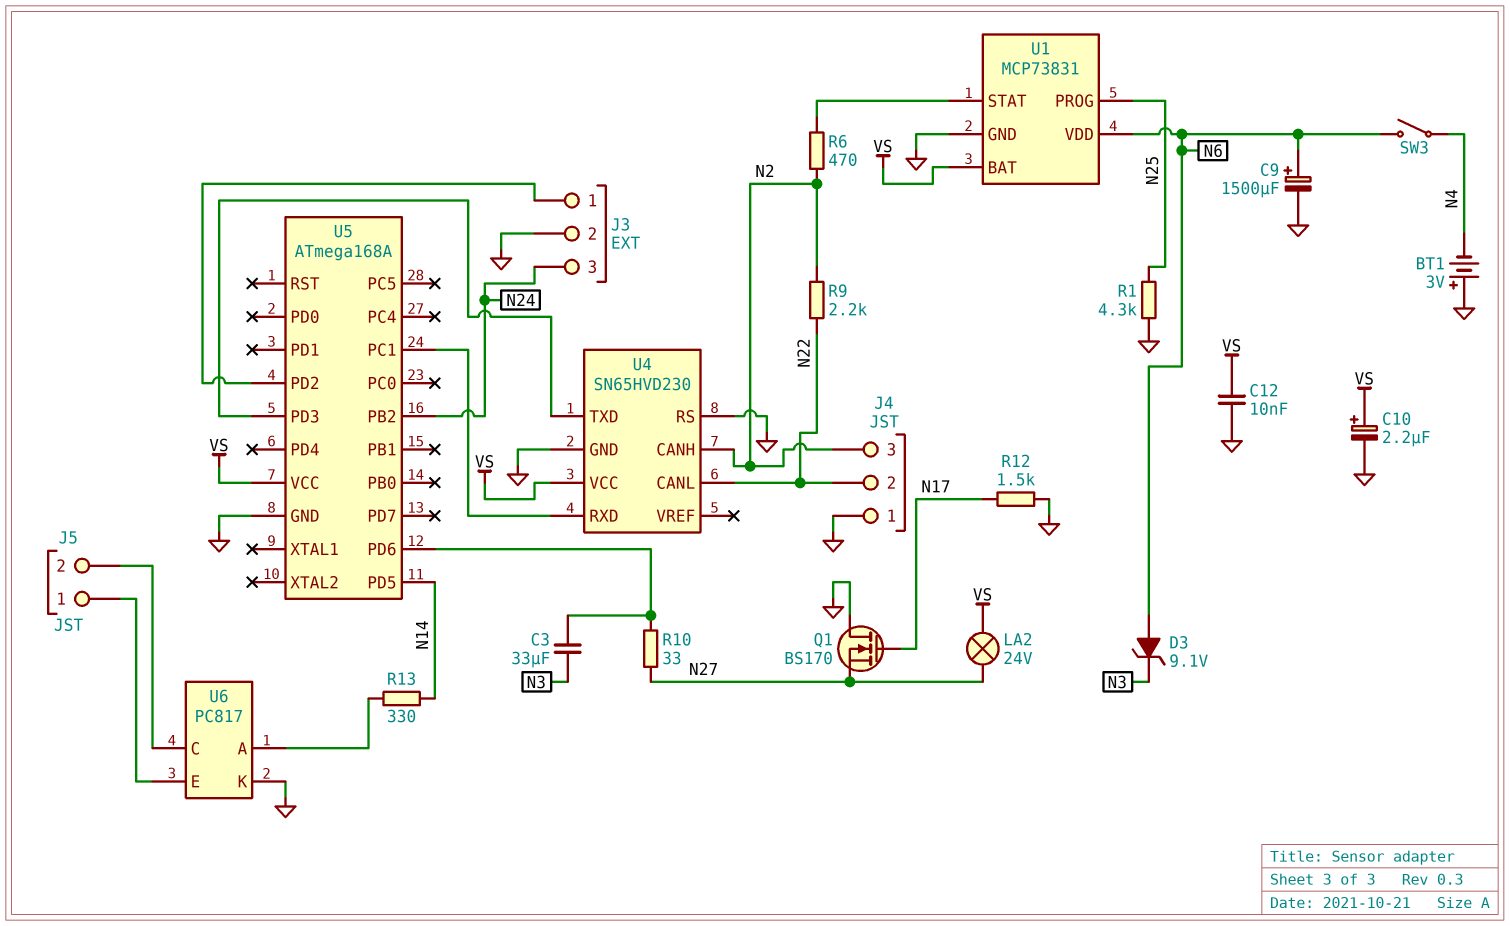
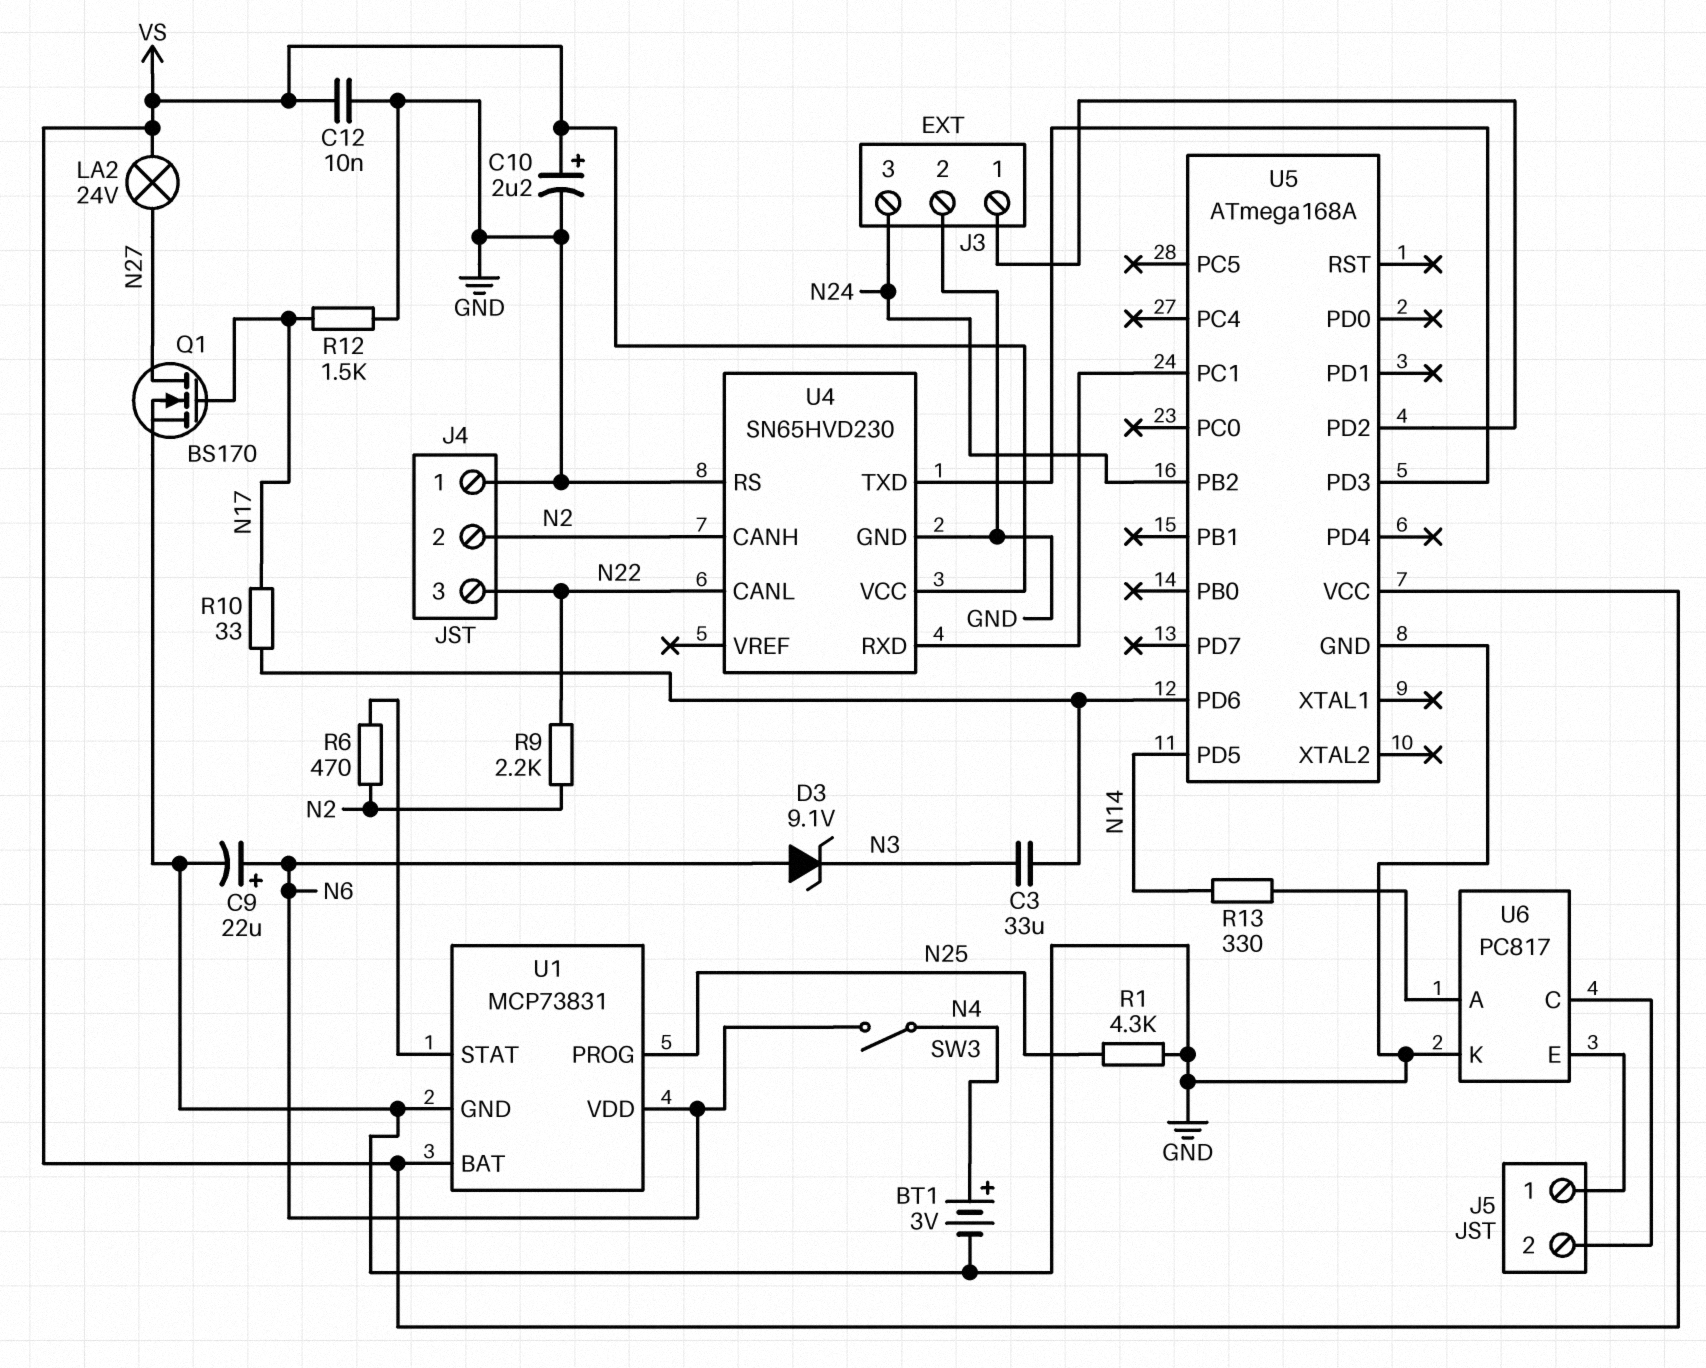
BT1: 3V (plus GND, minus N4) -> 3V (plus N4, minus GND)
C9: 1500uF (plus N6, minus GND) -> 22uF (plus N6, minus GND)
J4 pin 2: N22 -> N2
J4 pin 3: N2 -> N22
Q1: NMOS BS170 (G N17, D GND, S N27) -> NMOS BS170 (G N17, D N27, S GND)
R10: 33 (N27, U5/PD6) -> 33 (N17, U5/PD6)

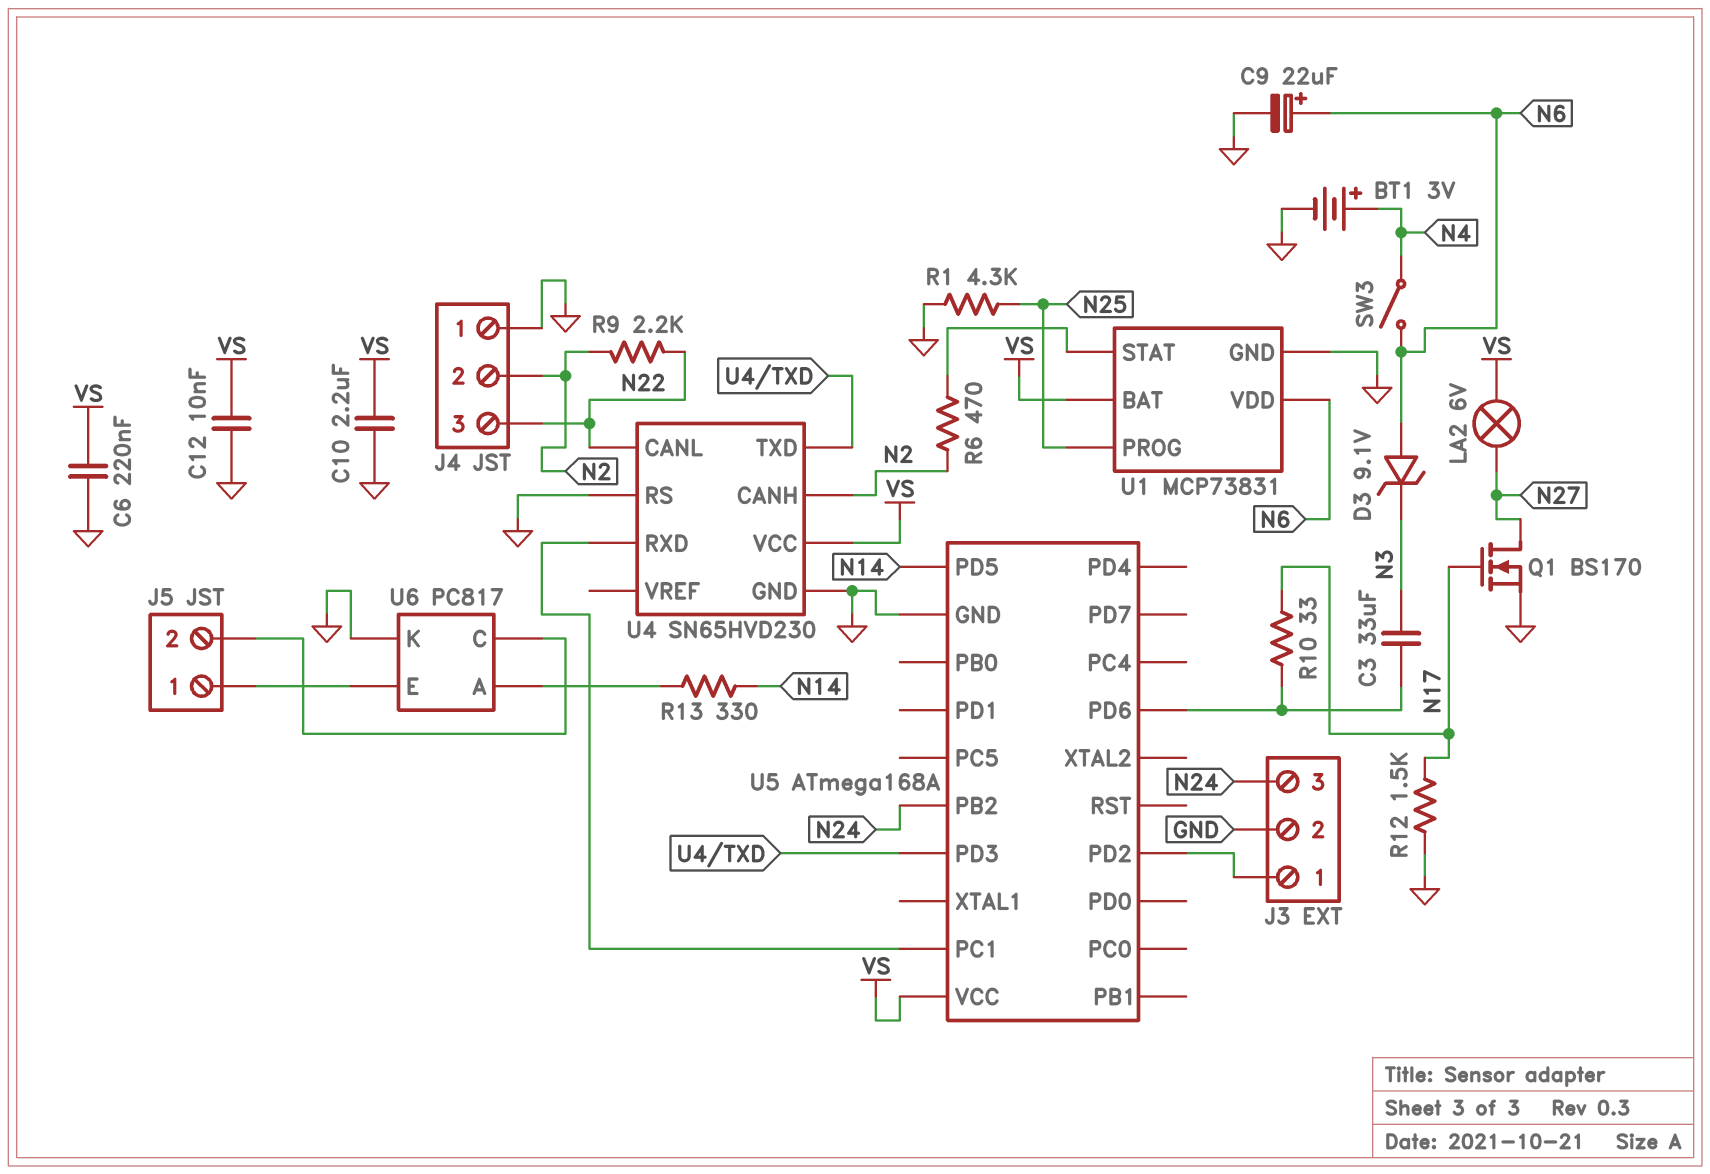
C6: none -> 220nF (GND, VS)
C10: 2.2uF (plus VS, minus GND) -> 2.2uF (GND, VS)
LA2: lamp 24V (N27, VS) -> lamp 6V (N27, VS)

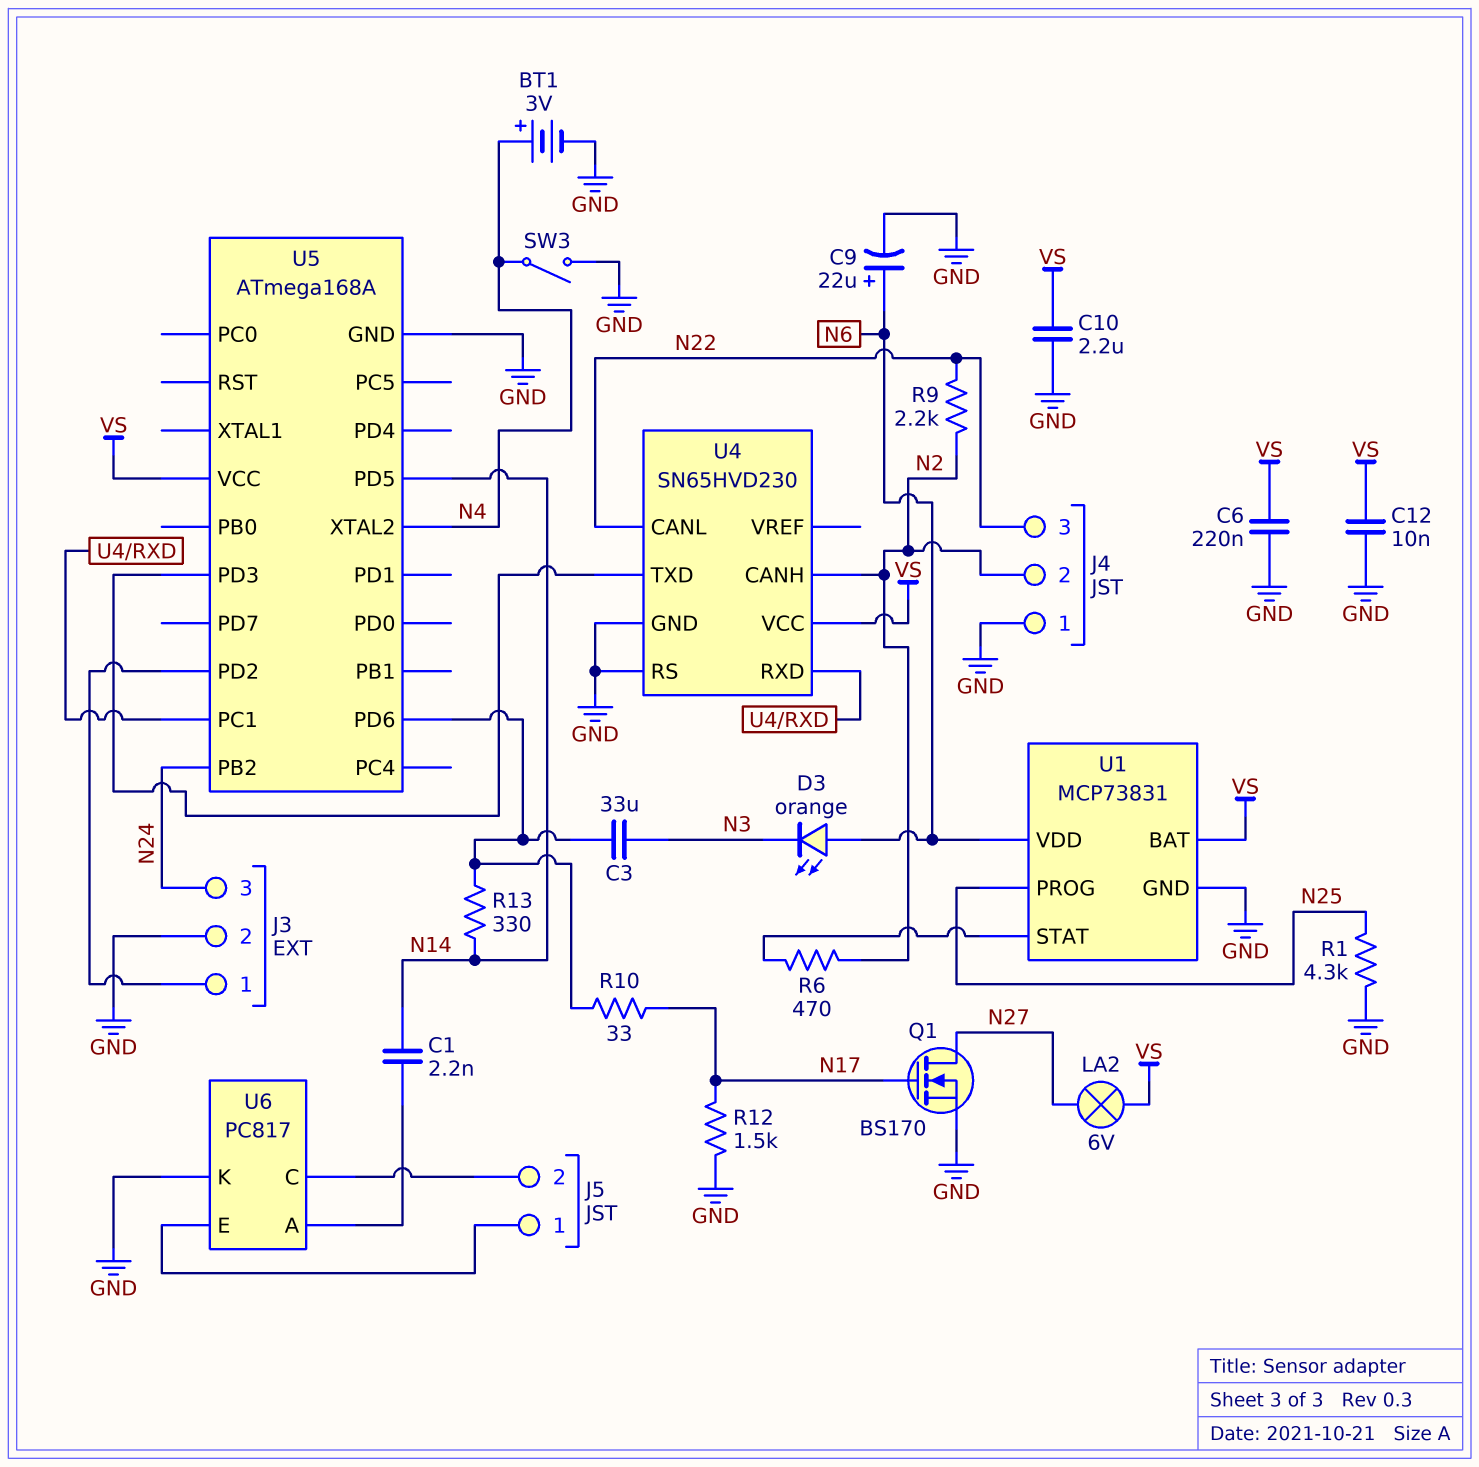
C1: none -> 2.2nF (N14, U6/A)
D3: zener 9.1V (A N6, K N3) -> LED orange (A N6, K N3)
R13: 330 (N14, U6/A) -> 330 (N14, U5/PD6)
SW3: switch (N4, N6) -> switch (GND, N4)
U5 pin XTAL2: none -> N4

